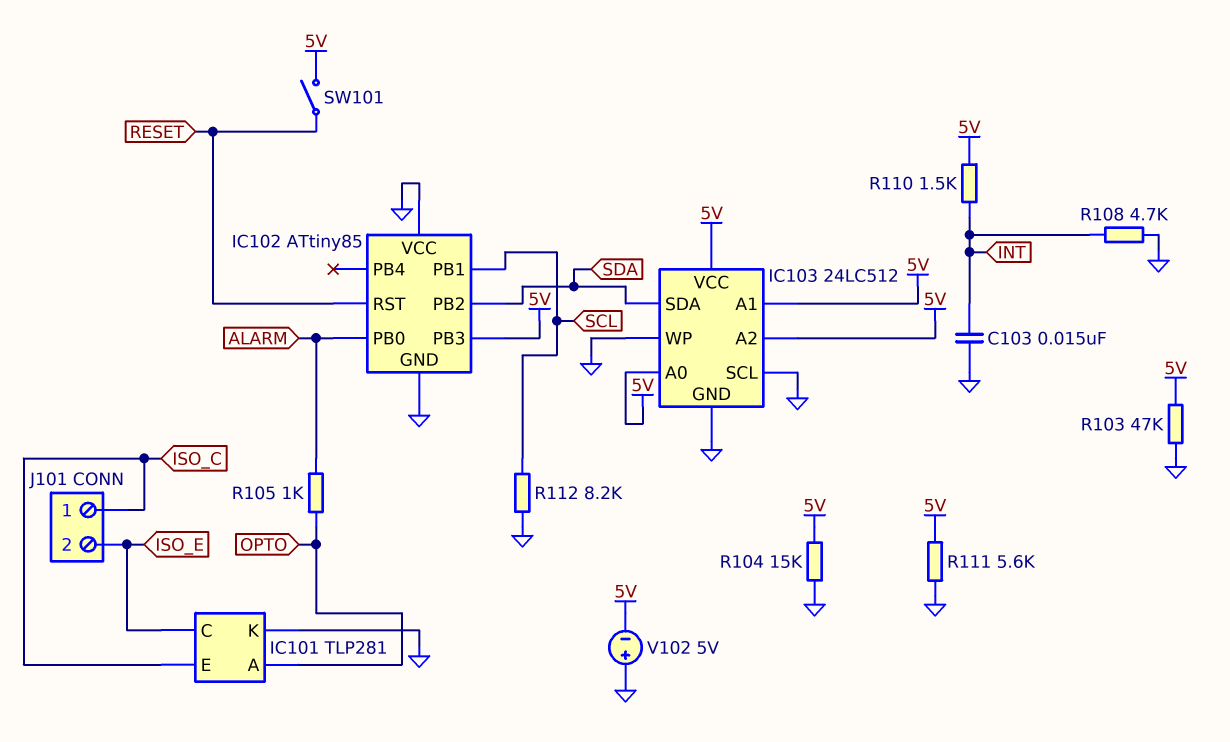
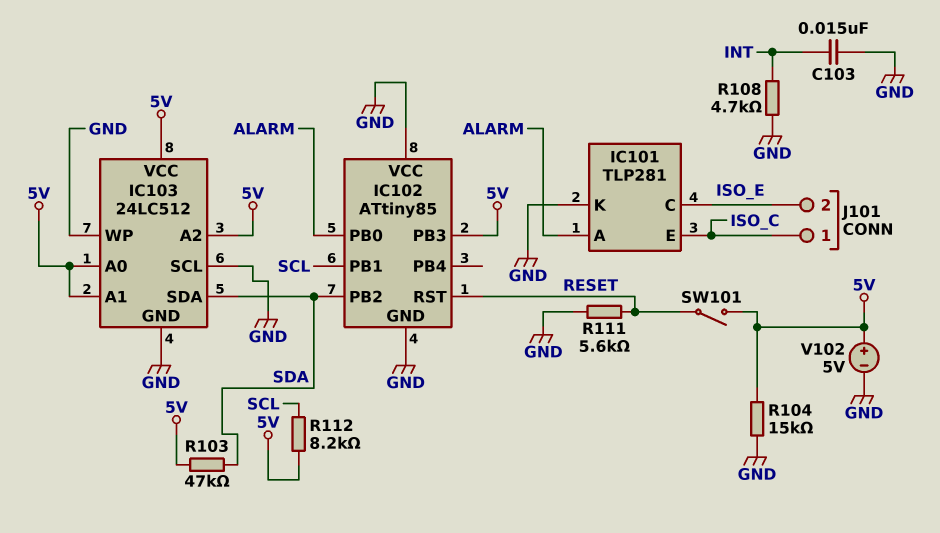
IC101 pin A: OPTO -> ALARM
R103: 47k (5V, GND) -> 47k (5V, SDA)
R105: 1k (ALARM, OPTO) -> none
R110: 1.5k (5V, INT) -> none
R111: 5.6k (5V, GND) -> 5.6k (GND, RESET)
R112: 8.2k (GND, SCL) -> 8.2k (5V, SCL)
V102: 5V (plus GND, minus 5V) -> 5V (plus 5V, minus GND)

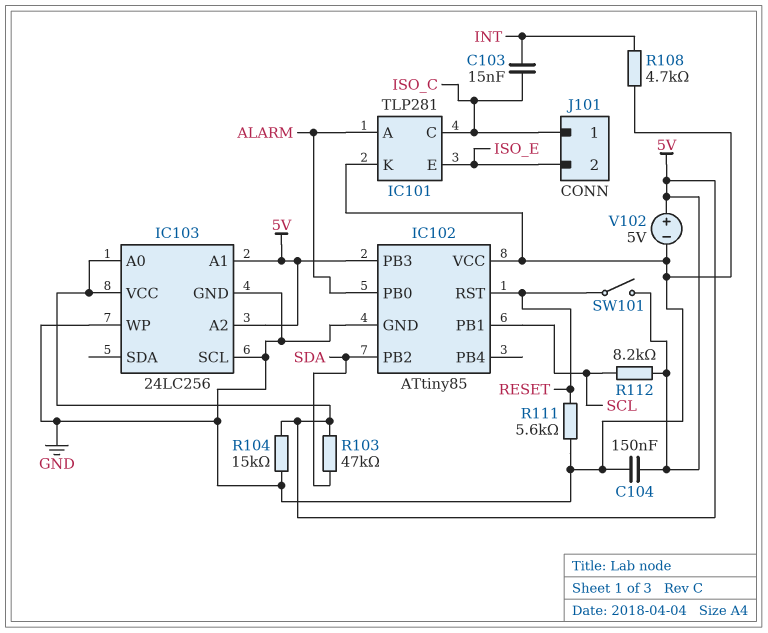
C103: 15nF (GND, INT) -> 15nF (INT, ISO_C)
C104: none -> 150nF (5V, GND)
IC101 pin C: ISO_E -> ISO_C
IC101 pin E: ISO_C -> ISO_E
IC103: 24LC512 -> 24LC256
IC103 pin SDA: SDA -> none

